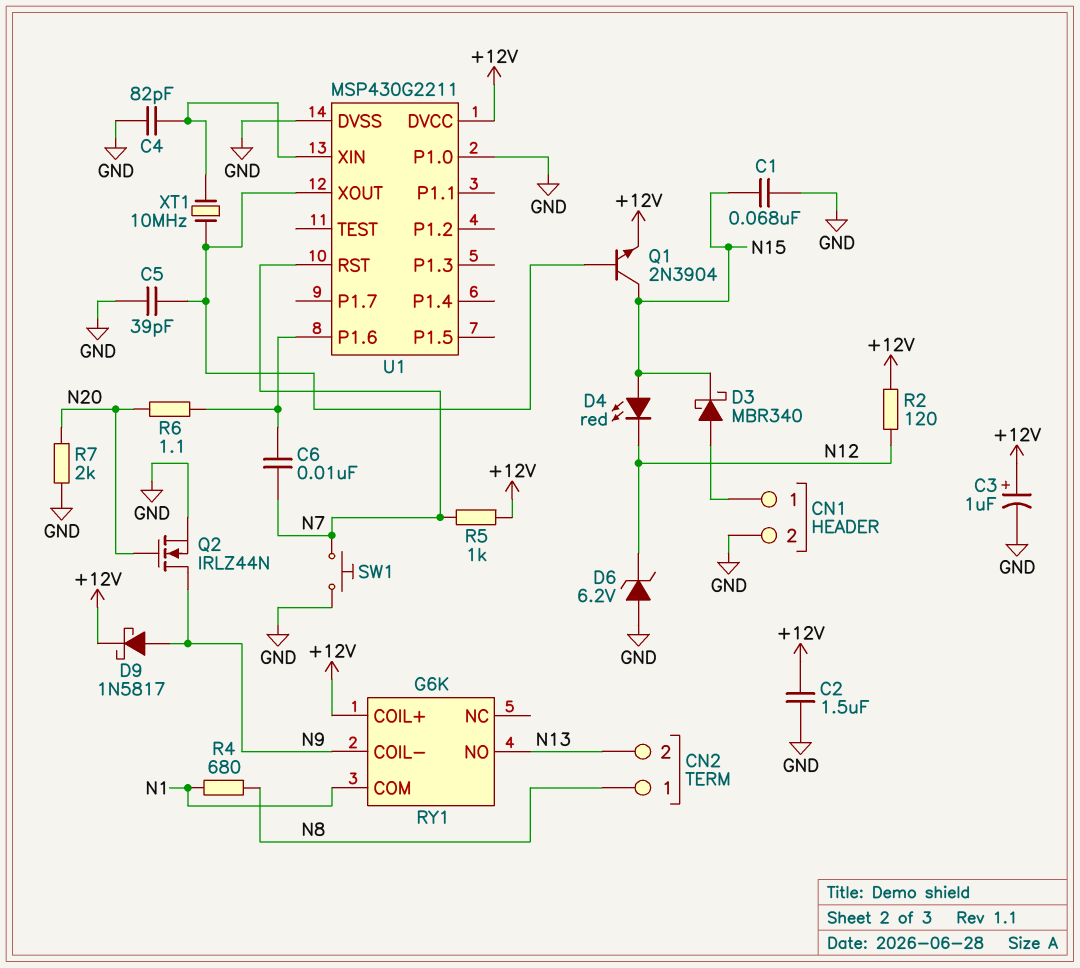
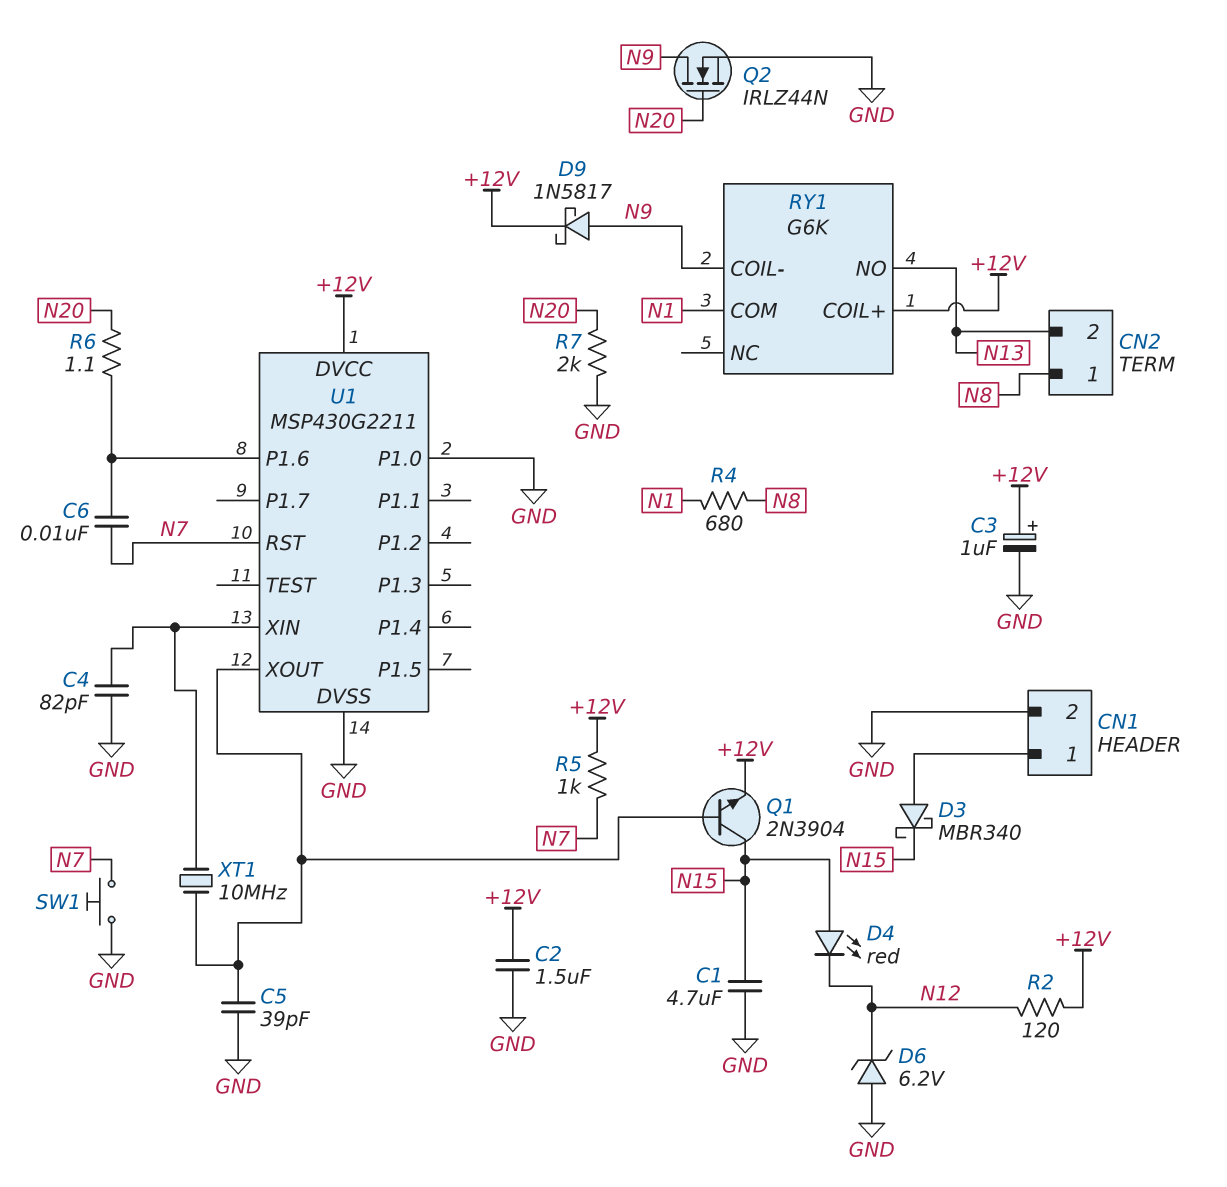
C1: 68nF (GND, N15) -> 4.7uF (GND, N15)

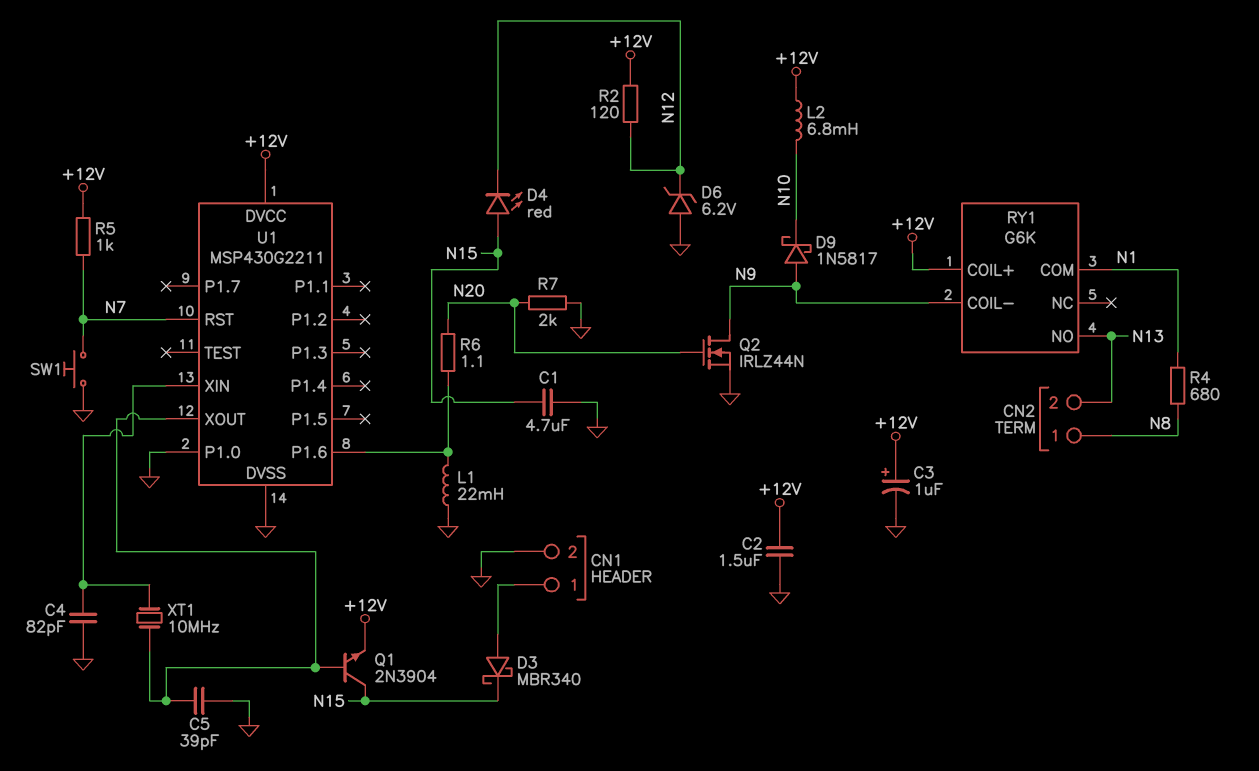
C6: 10nF (N7, U1/P1.6) -> none
D9: schottky 1N5817 (A N9, K +12V) -> schottky 1N5817 (A N9, K N10)
L1: none -> 22mH (GND, U1/P1.6)
L2: none -> 6.8mH (+12V, N10)

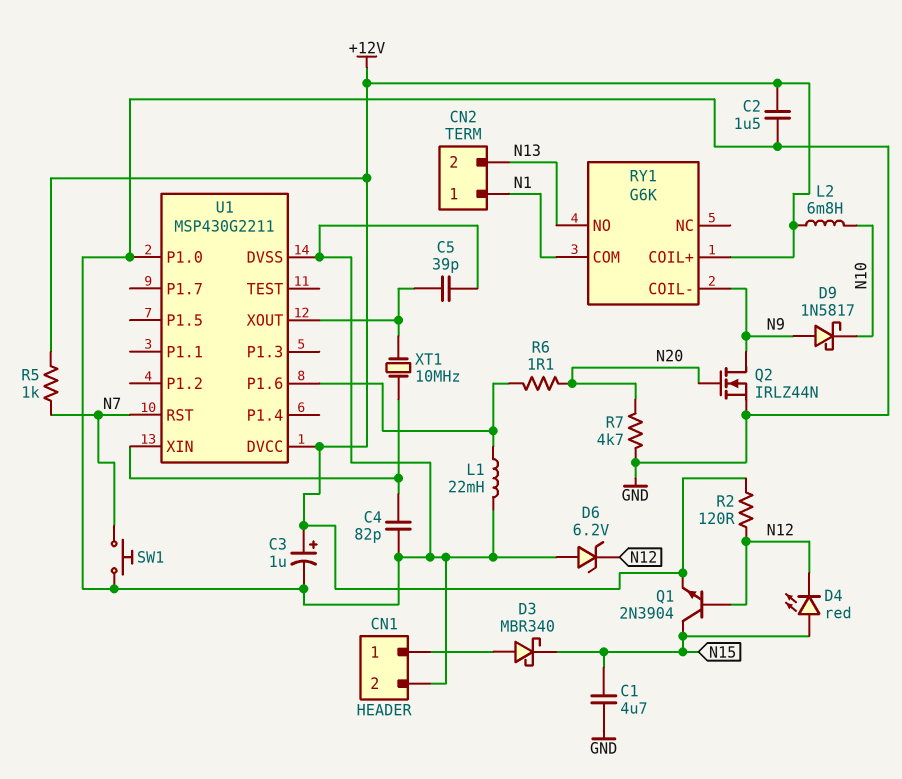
CN2 pin 1: N8 -> N1
Q1: NPN 2N3904 (B U1/XOUT, C N15, E +12V) -> NPN 2N3904 (B N12, C N15, E +12V)
R4: 680 (N1, N8) -> none
R7: 2k (GND, N20) -> 4.7k (GND, N20)

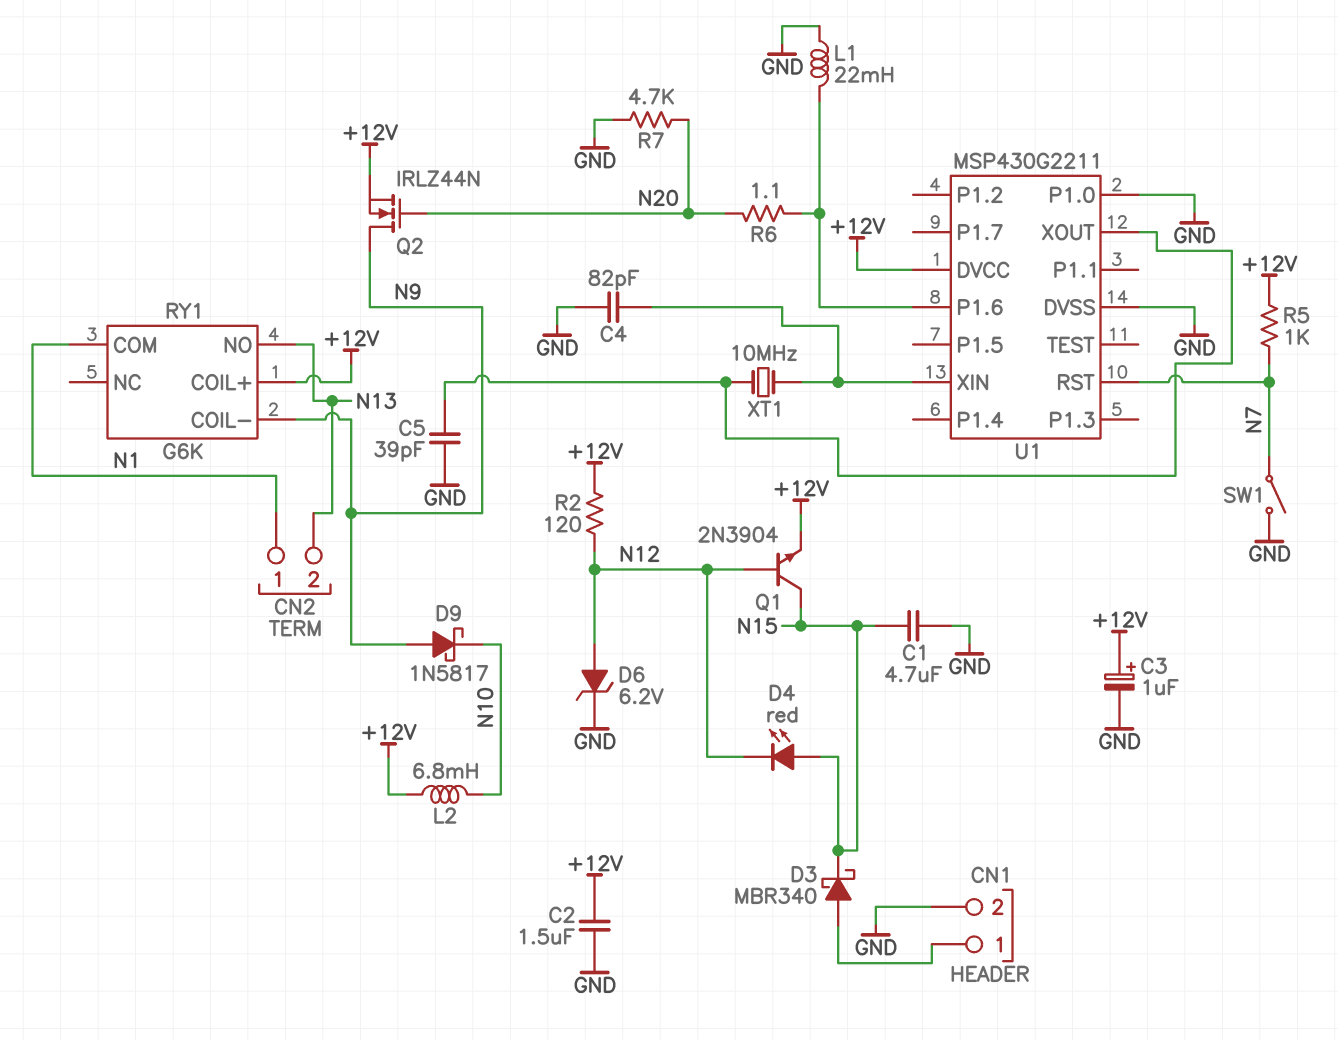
D6: zener 6.2V (A GND, K N12) -> zener 6.2V (A N12, K GND)
Q2: NMOS IRLZ44N (G N20, D N9, S GND) -> NMOS IRLZ44N (G N20, D N9, S +12V)
SW1: button (GND, N7) -> switch (GND, N7)

